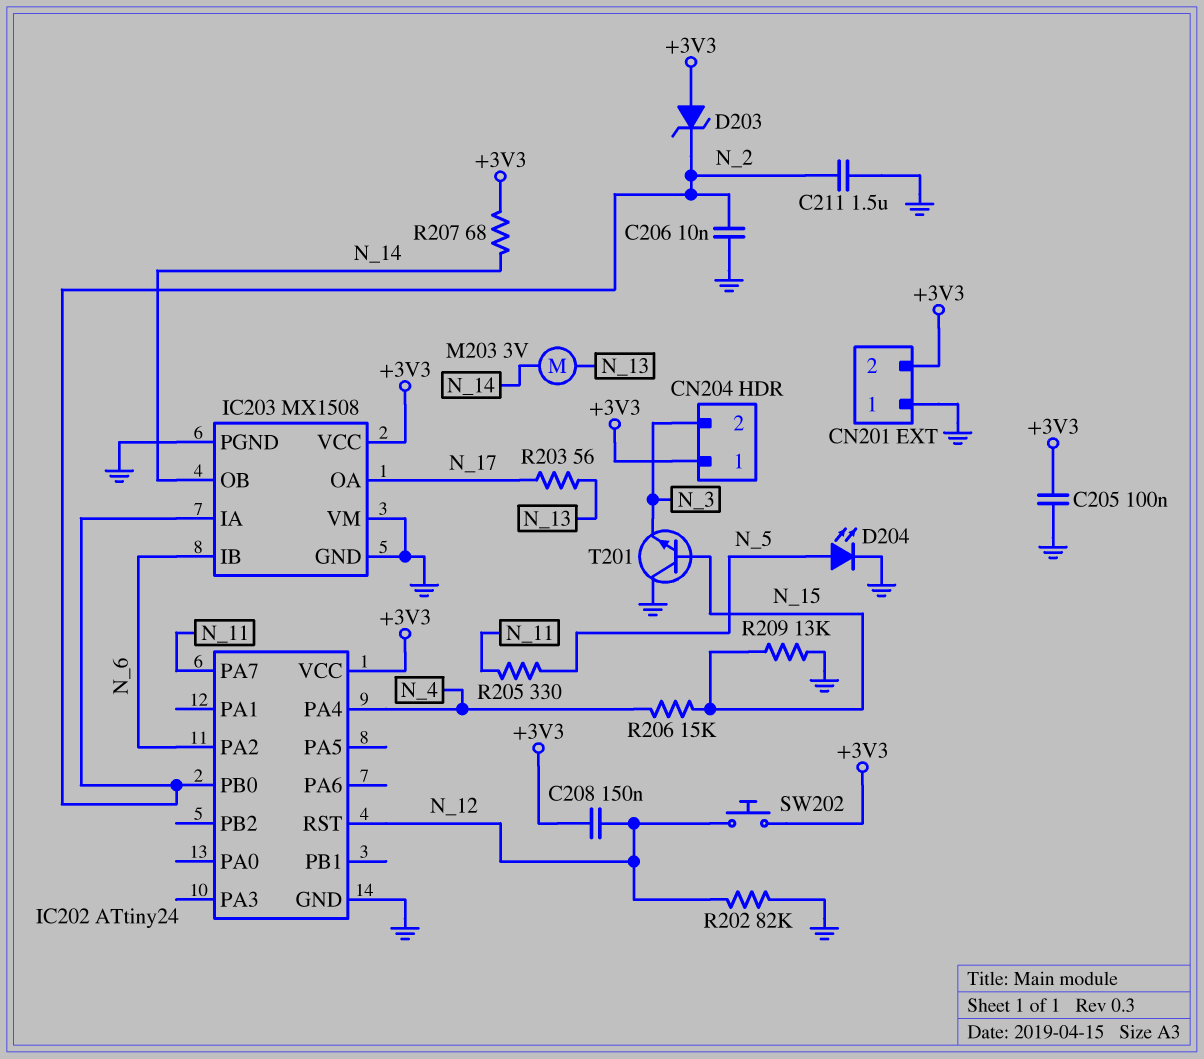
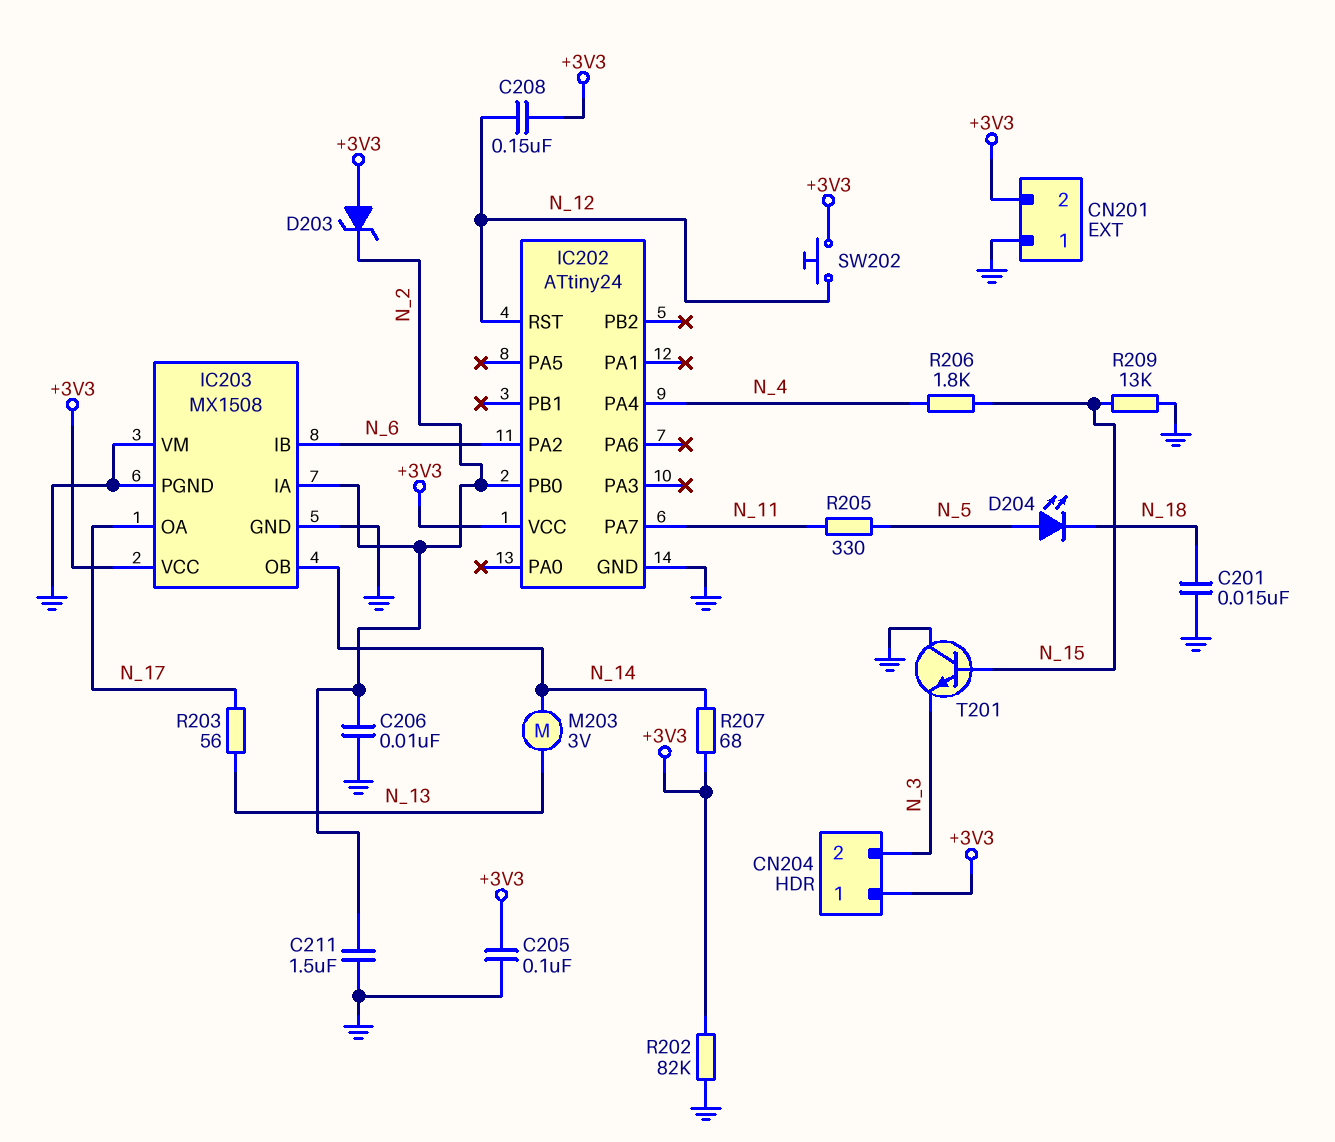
C201: none -> 15nF (GND, N_18)
D204: LED (A N_5, K GND) -> LED (A N_5, K N_18)
R202: 82k (GND, N_12) -> 82k (+3V3, GND)
R206: 15k (N_4, N_15) -> 1.8k (N_4, N_15)

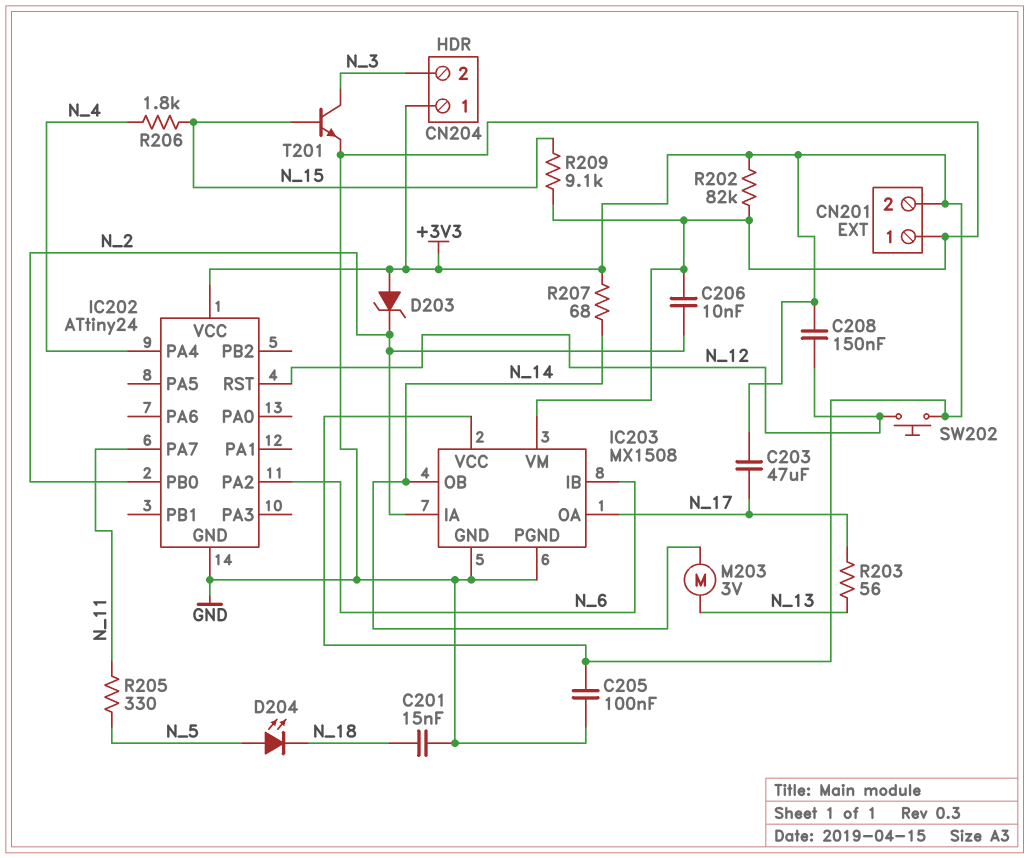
C203: none -> 47uF (+3V3, N_17)
C211: 1.5uF (GND, N_2) -> none
R209: 13k (GND, N_15) -> 9.1k (GND, N_15)
T201: NPN (B N_15, C GND, E N_3) -> NPN (B N_15, C N_3, E GND)

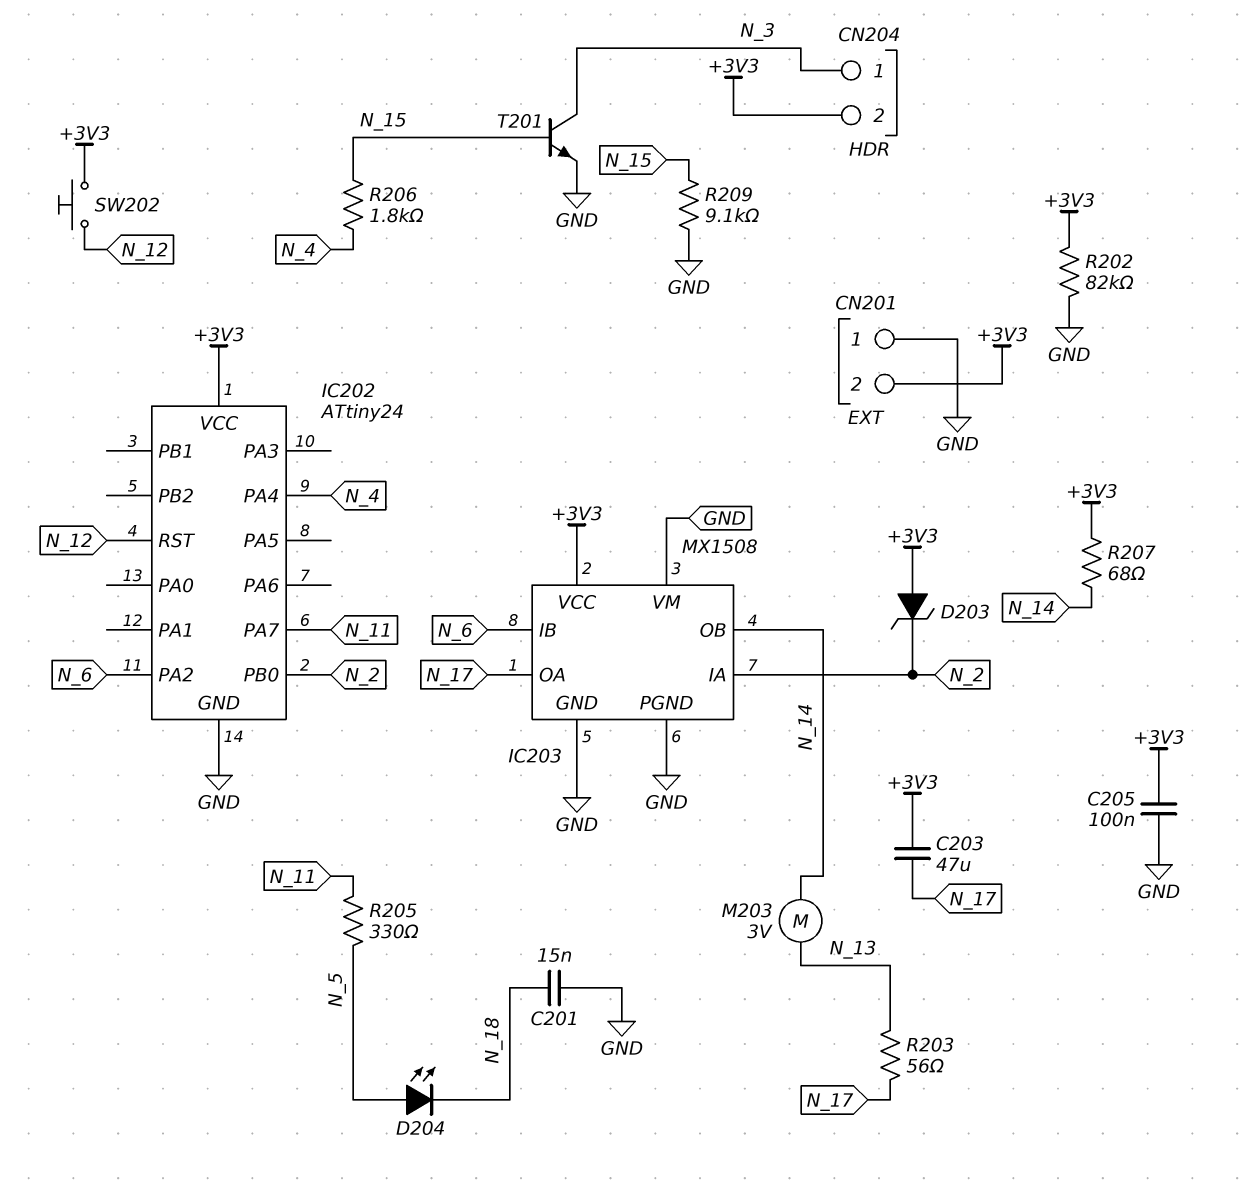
C206: 10nF (GND, N_2) -> none
C208: 150nF (+3V3, N_12) -> none
CN204 pin 1: +3V3 -> N_3
CN204 pin 2: N_3 -> +3V3

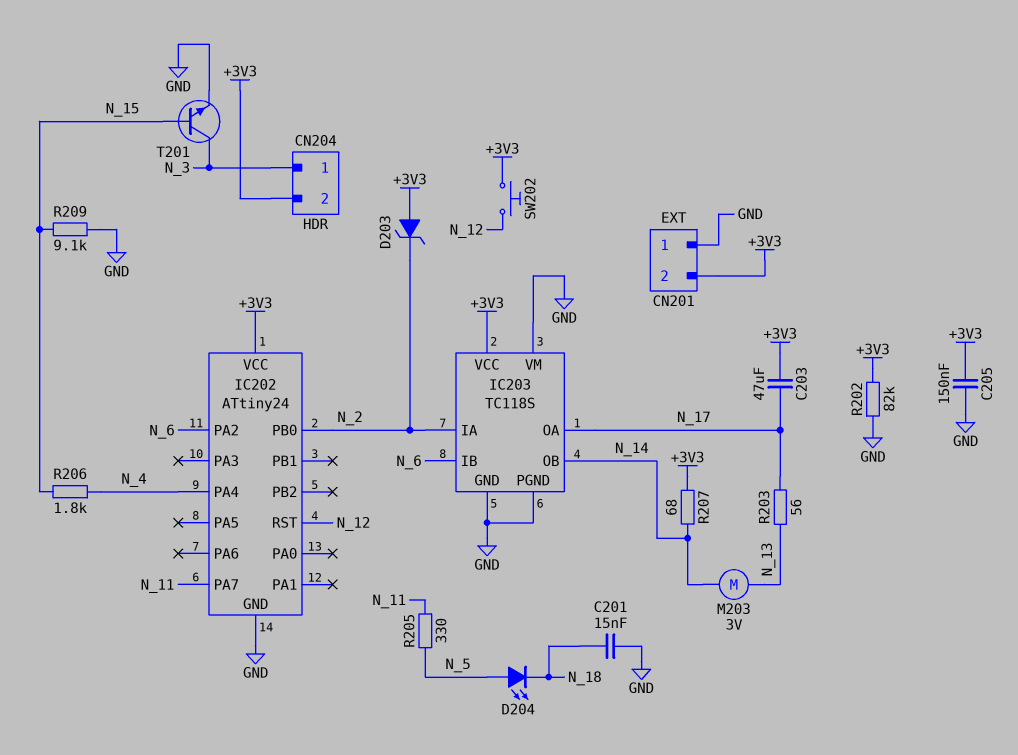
C205: 100nF (+3V3, GND) -> 150nF (+3V3, GND)
IC203: MX1508 -> TC118S

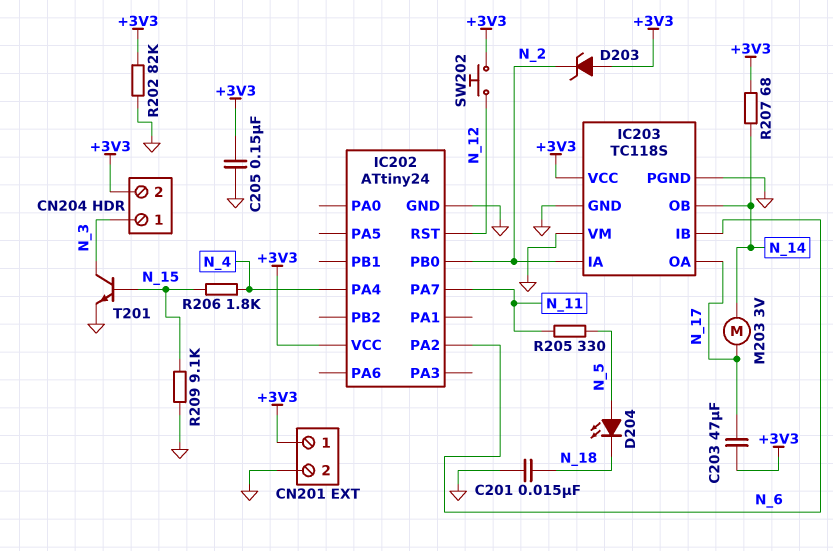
CN201 pin 1: GND -> +3V3
CN201 pin 2: +3V3 -> GND
M203: motor 3V (N_13, N_14) -> motor 3V (N_14, N_17)
R203: 56 (N_13, N_17) -> none

